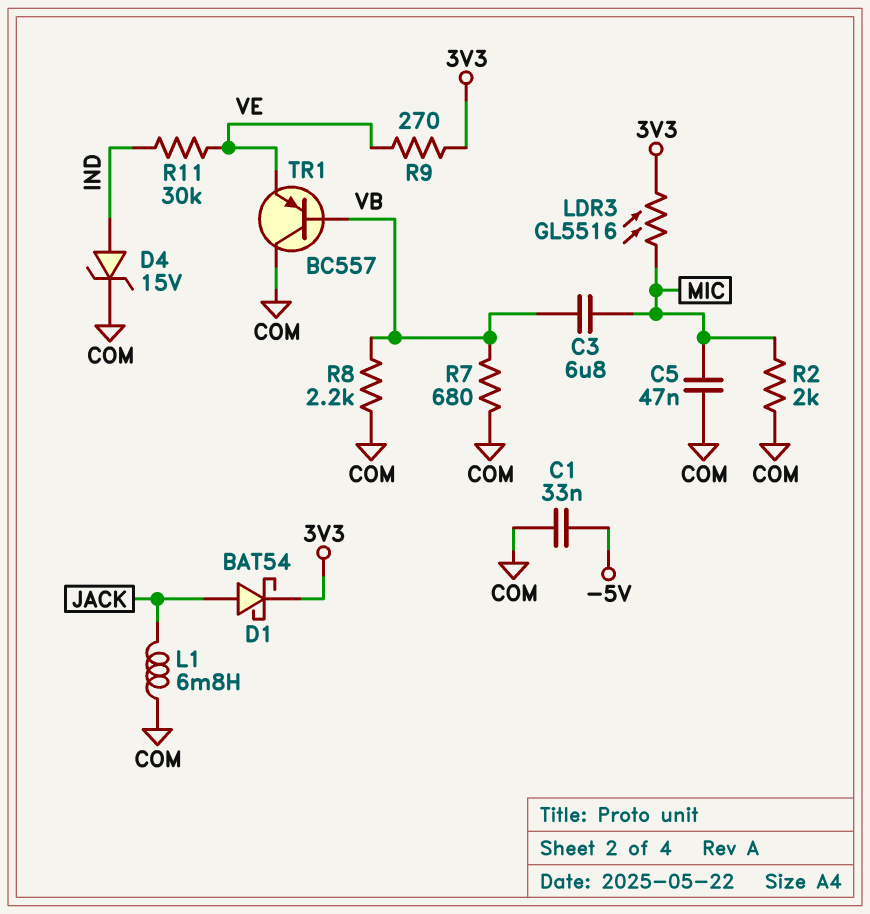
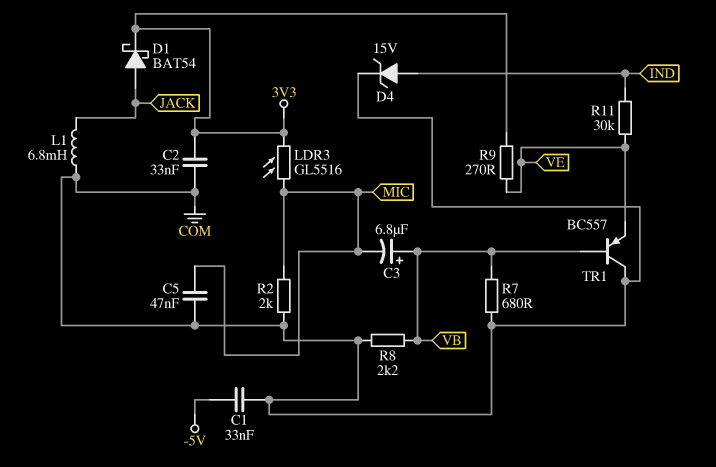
C2: none -> 33nF (3V3, COM)
C3: 6.8uF (MIC, VB) -> 6.8uF (plus VB, minus MIC)

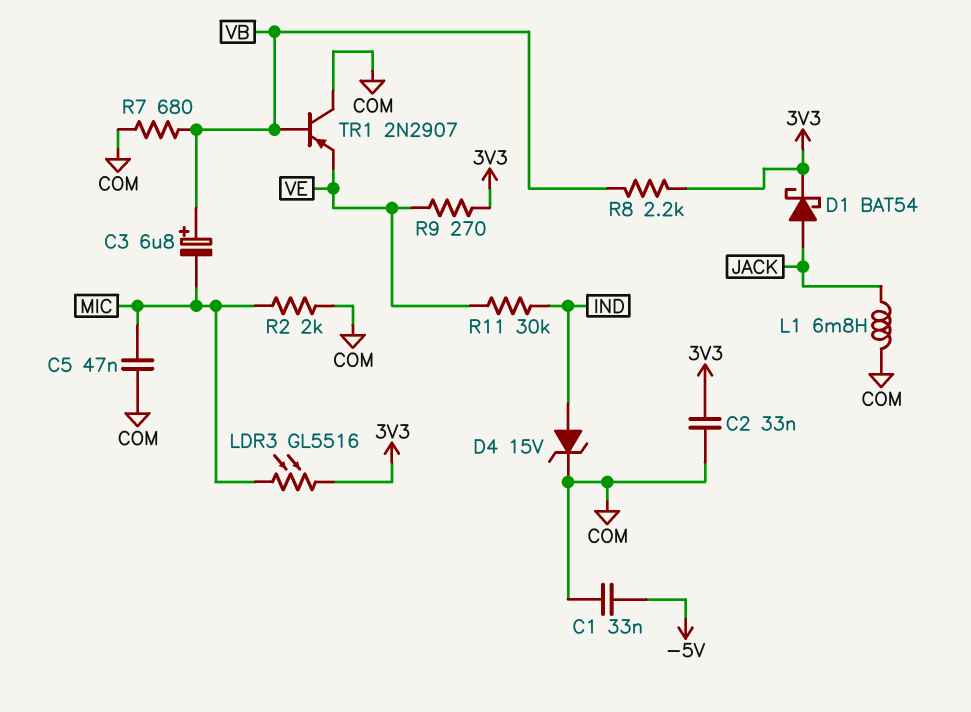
R8: 2.2k (COM, VB) -> 2.2k (3V3, VB)
TR1: PNP BC557 (B VB, C COM, E VE) -> PNP 2N2907 (B VB, C COM, E VE)

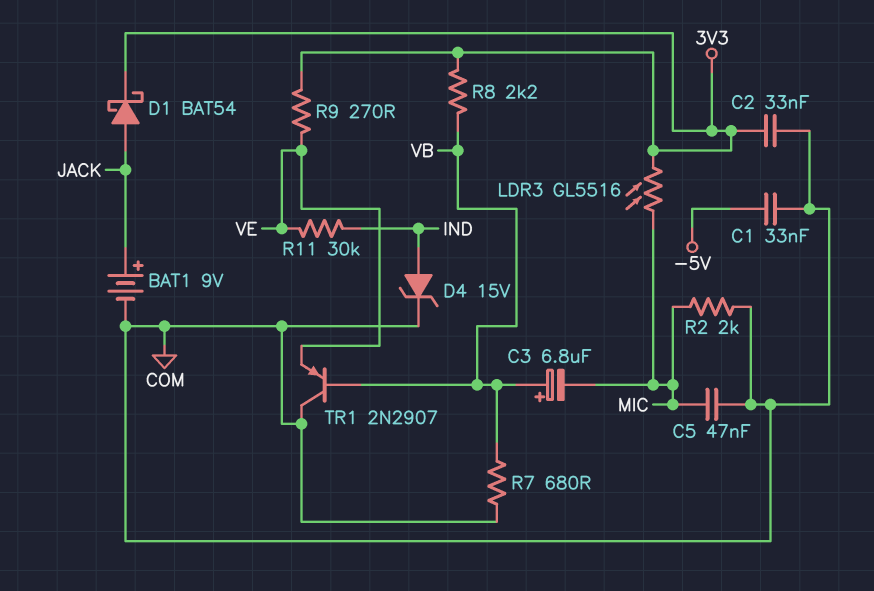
BAT1: none -> 9V (plus JACK, minus COM)
L1: 6.8mH (COM, JACK) -> none

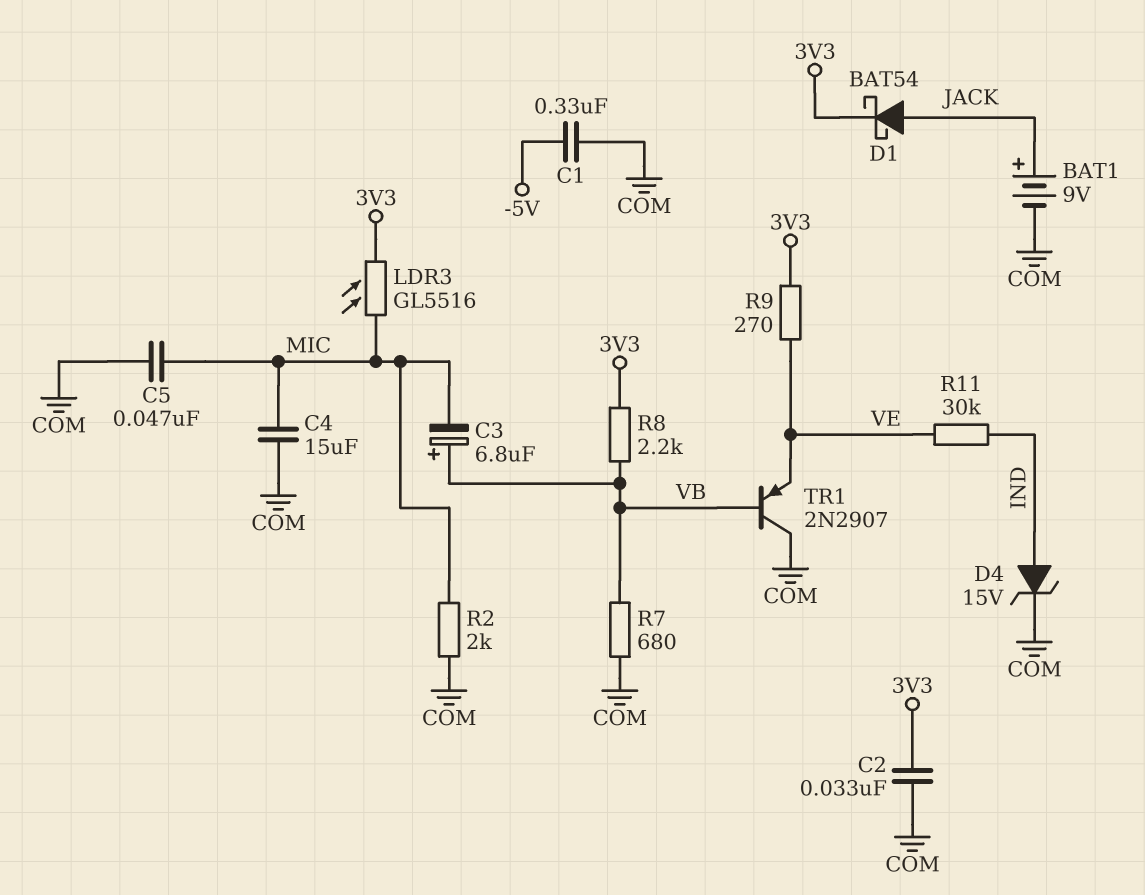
C1: 33nF (-5V, COM) -> 330nF (-5V, COM)
C4: none -> 15uF (COM, MIC)

